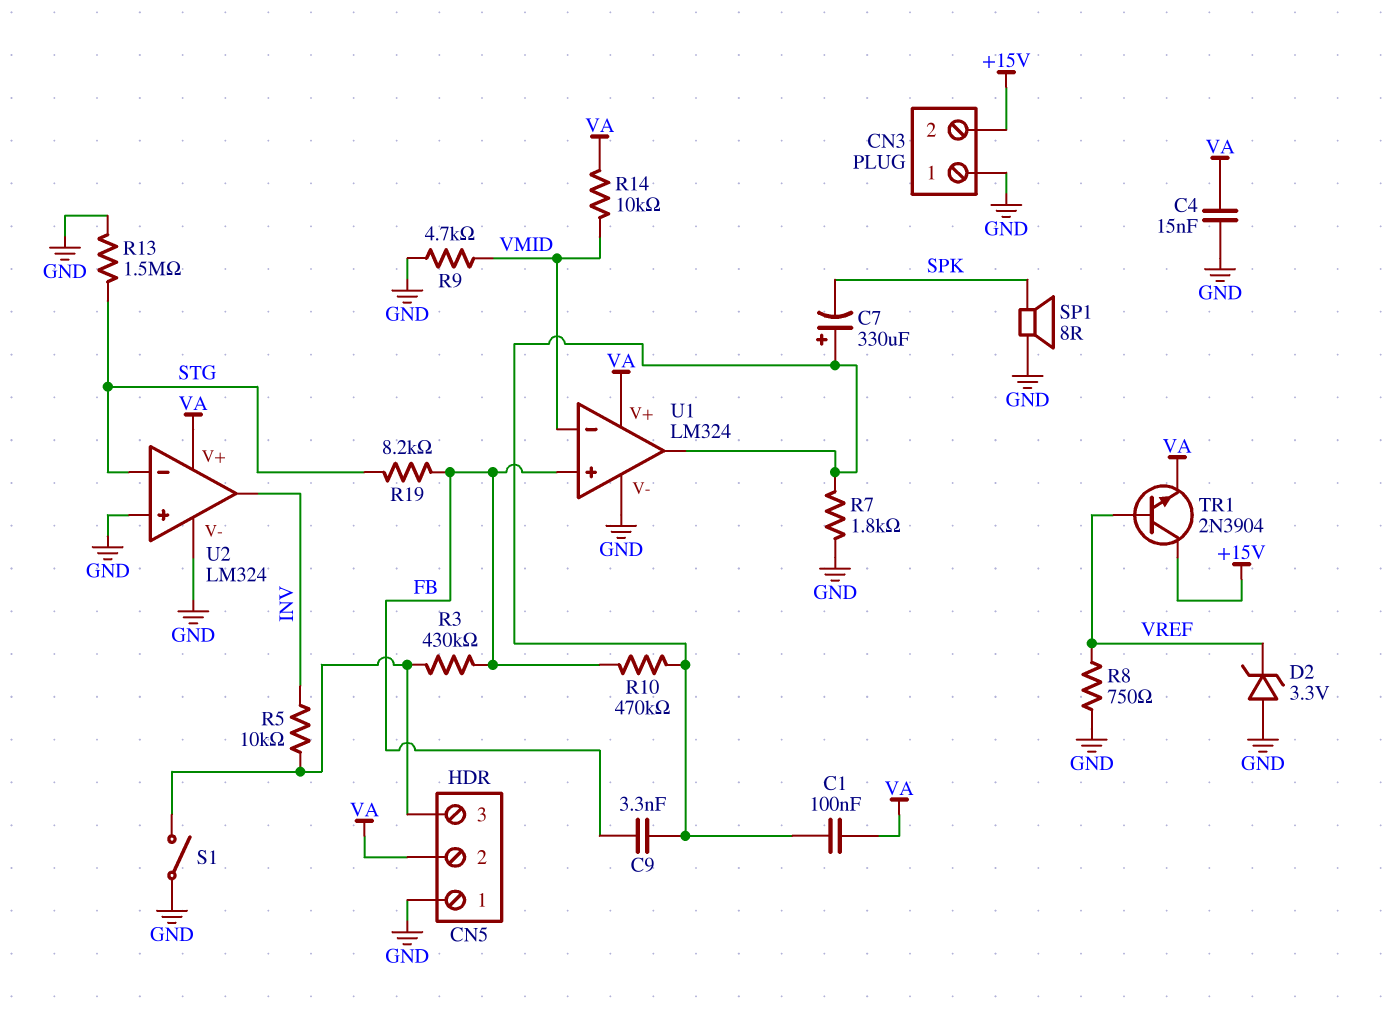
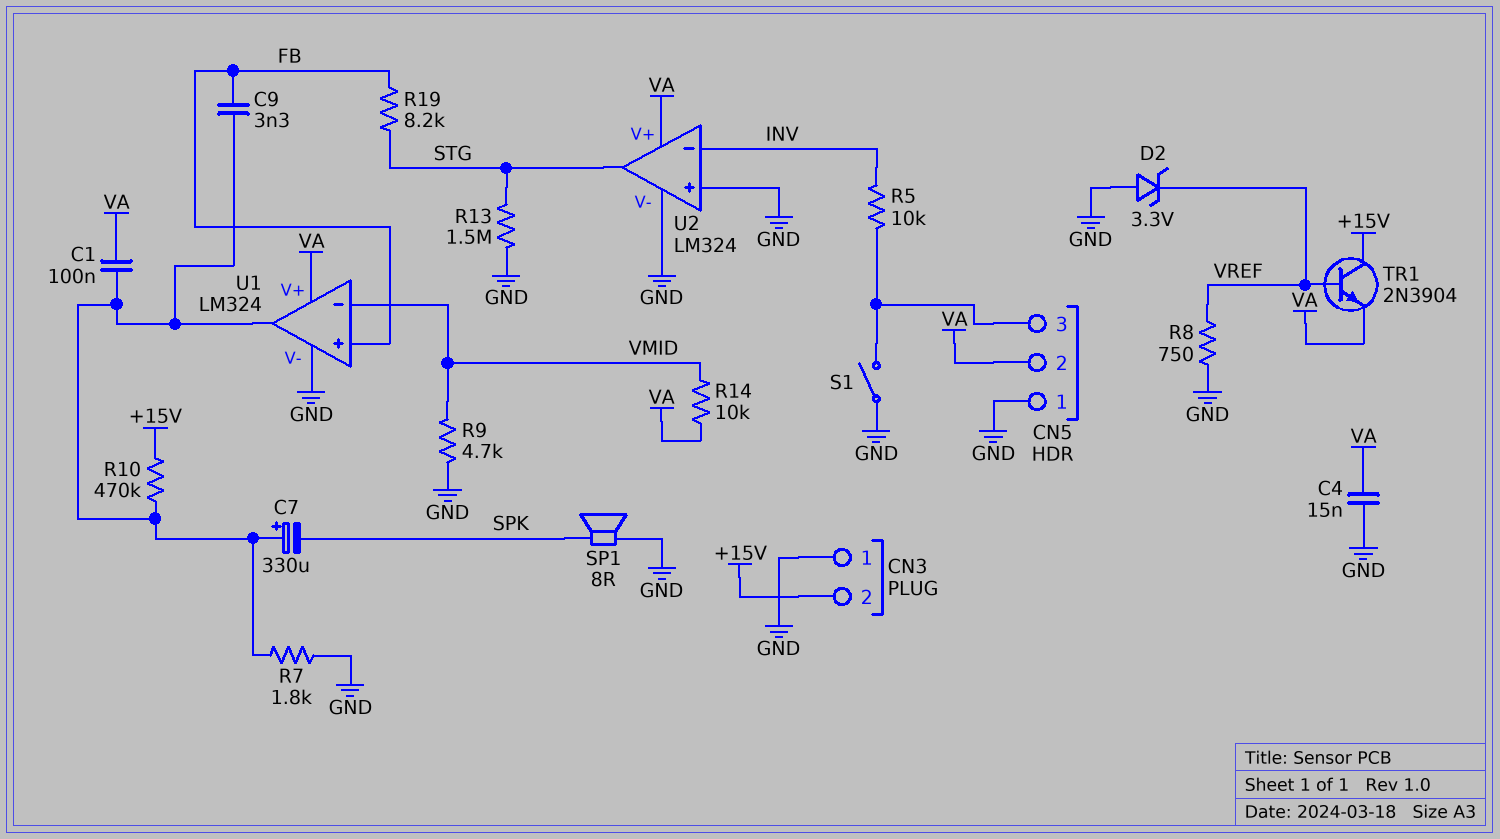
R3: 430k (CN5/3, FB) -> none
R10: 470k (FB, U1/out) -> 470k (+15V, U1/out)
U2 pin in-: STG -> INV
U2 pin out: INV -> STG

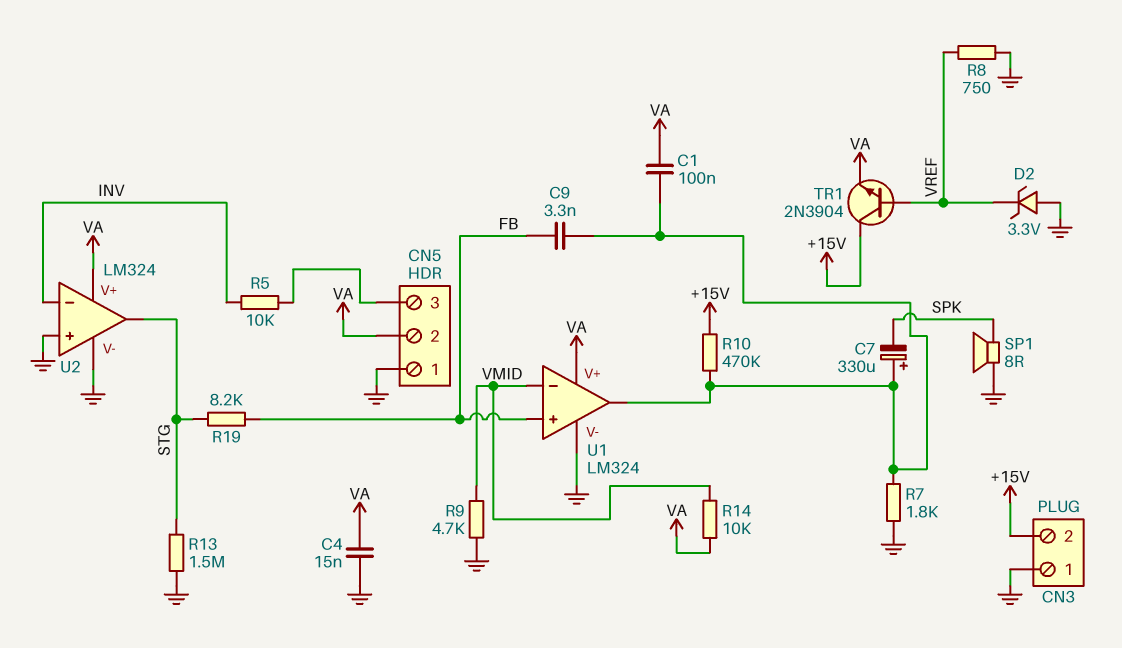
S1: switch (CN5/3, GND) -> none

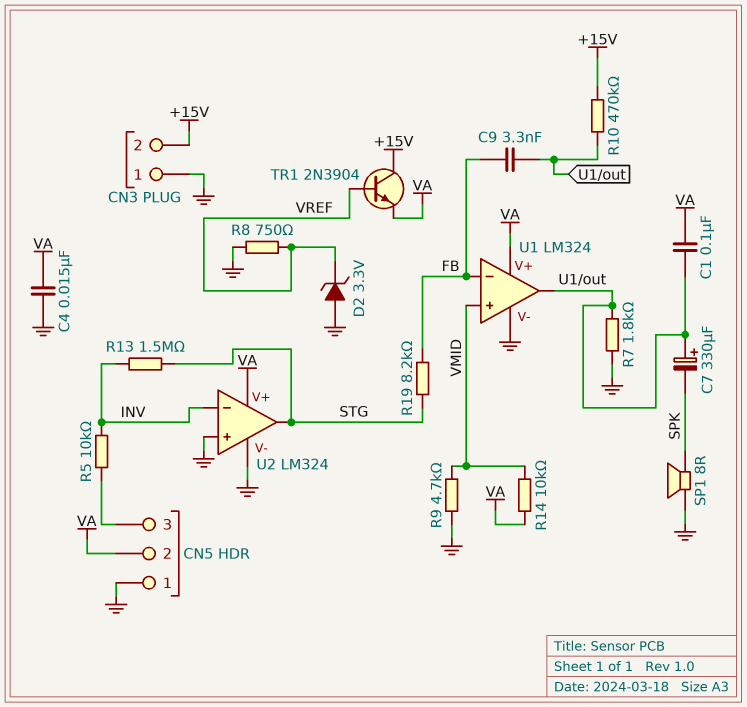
R13: 1.5M (GND, STG) -> 1.5M (INV, STG)
U1 pin in+: FB -> VMID
U1 pin in-: VMID -> FB

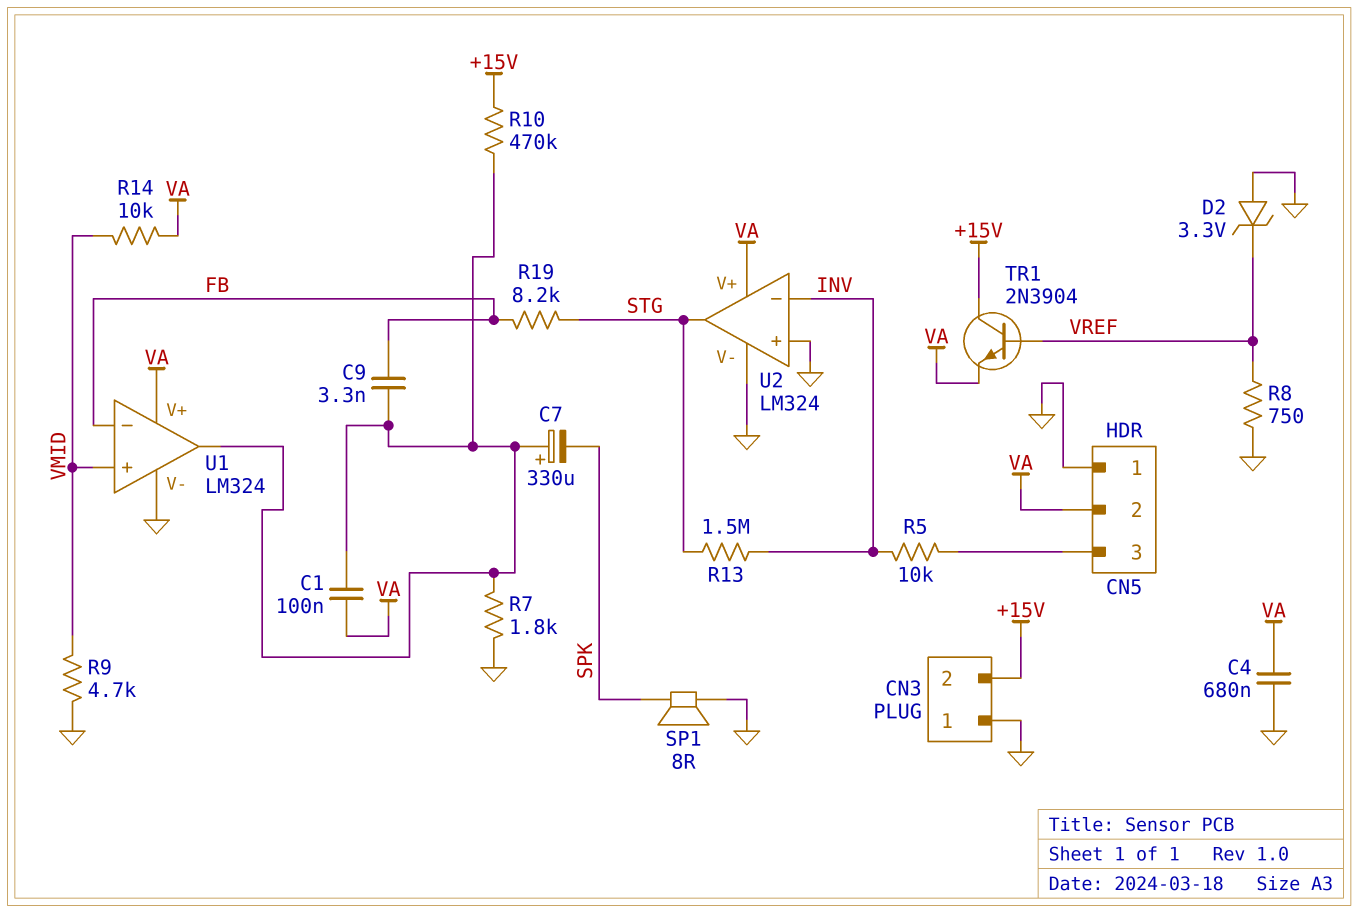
C4: 15nF (GND, VA) -> 680nF (GND, VA)

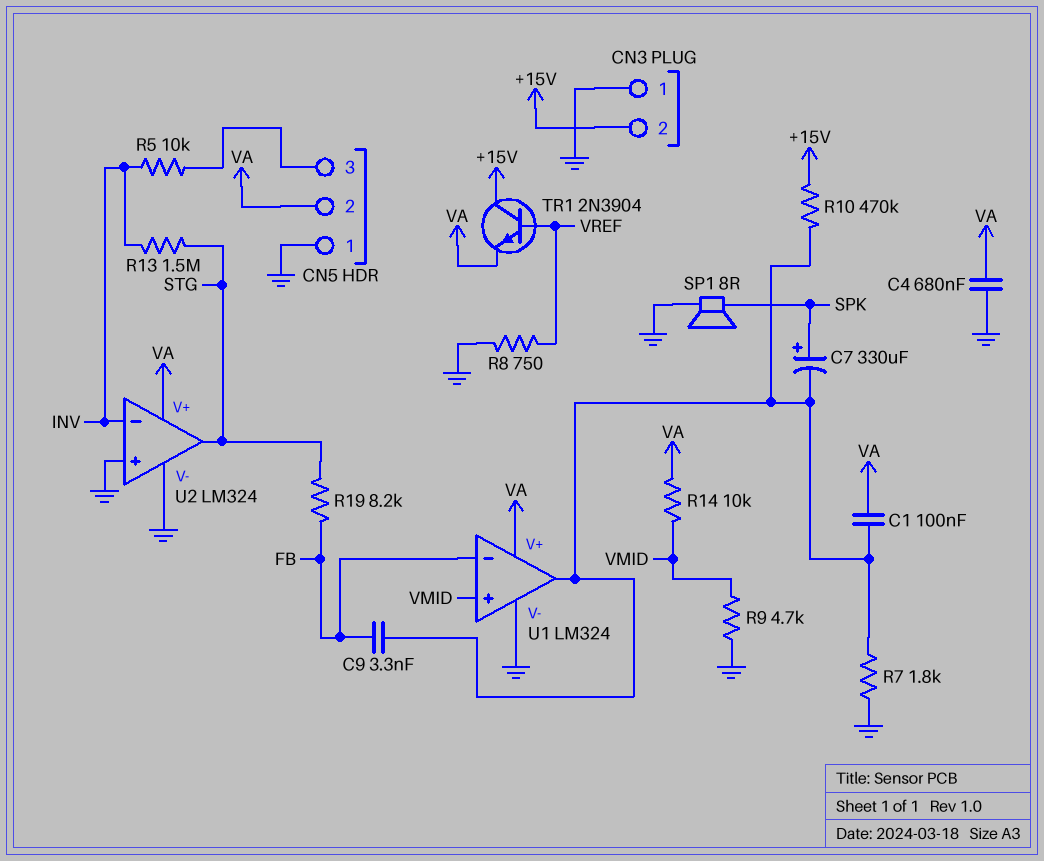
C7: 330uF (plus U1/out, minus SPK) -> 330uF (plus SPK, minus U1/out)
D2: zener 3.3V (A GND, K VREF) -> none

